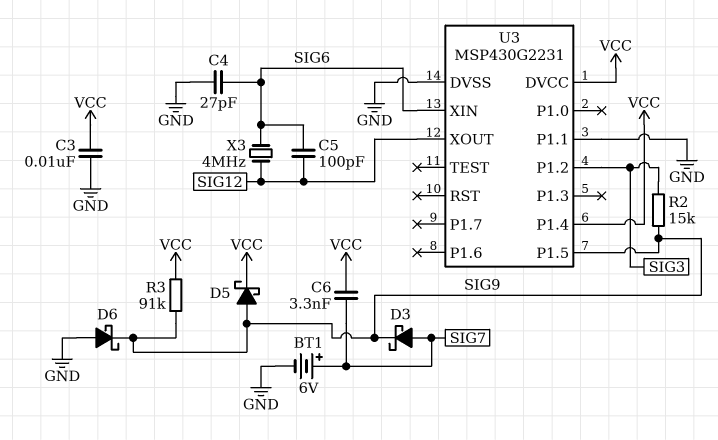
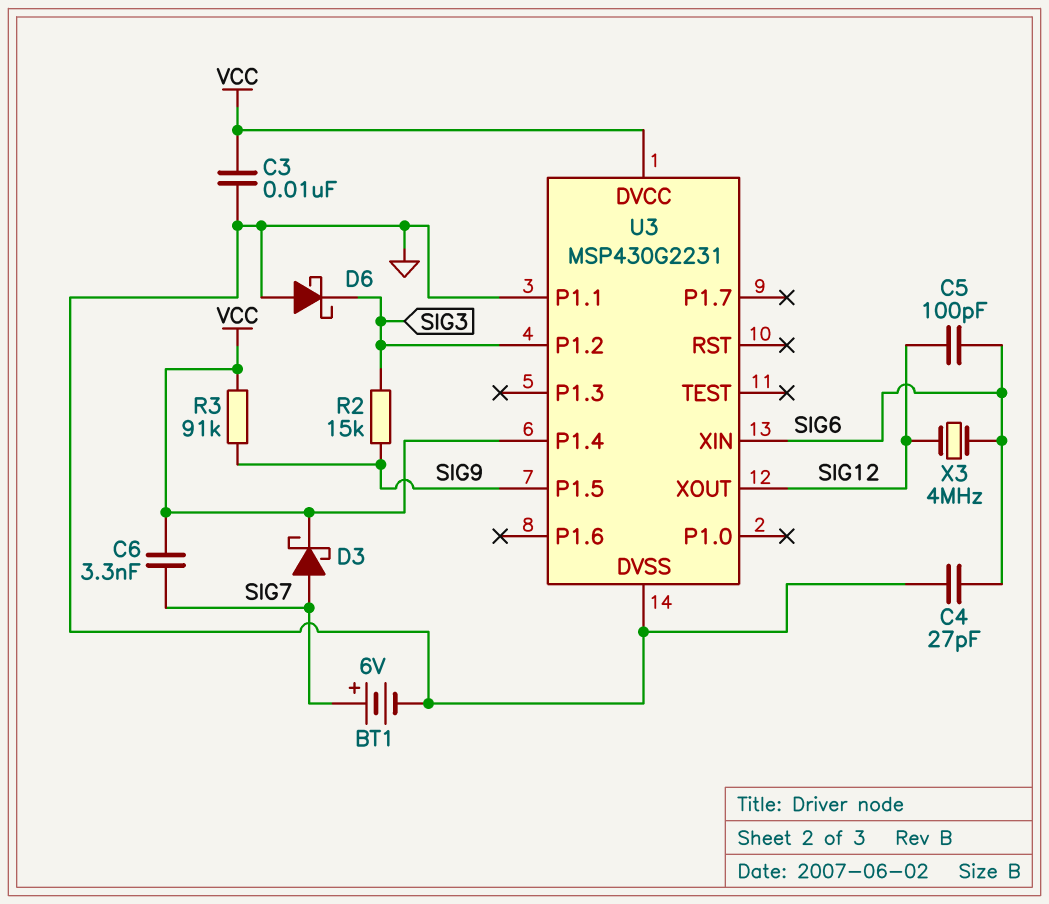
D3: schottky (A SIG7, K SIG9) -> schottky (A SIG7, K VCC)
D5: schottky (A SIG9, K VCC) -> none
D6: schottky (A GND, K SIG9) -> schottky (A GND, K SIG3)

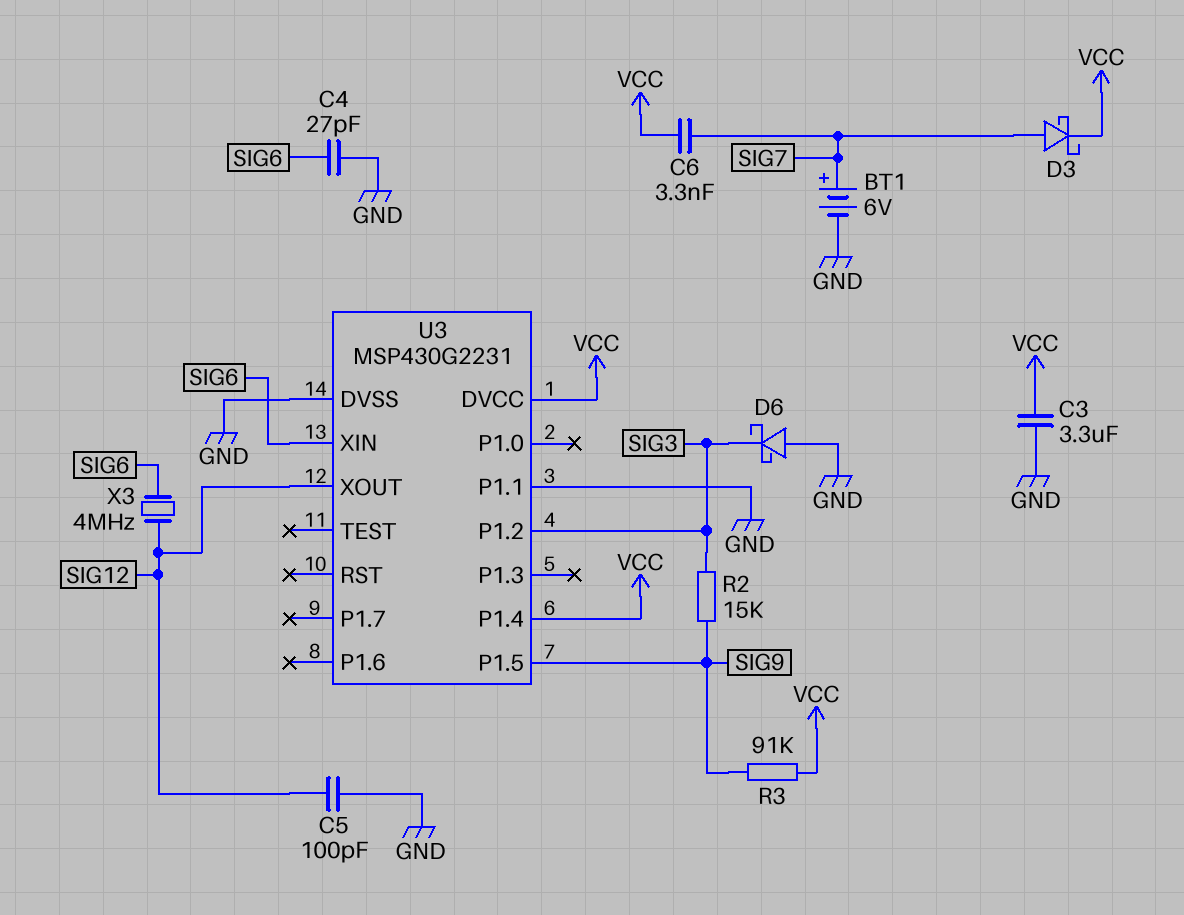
C3: 10nF (GND, VCC) -> 3.3uF (GND, VCC)
C5: 100pF (SIG6, SIG12) -> 100pF (GND, SIG12)

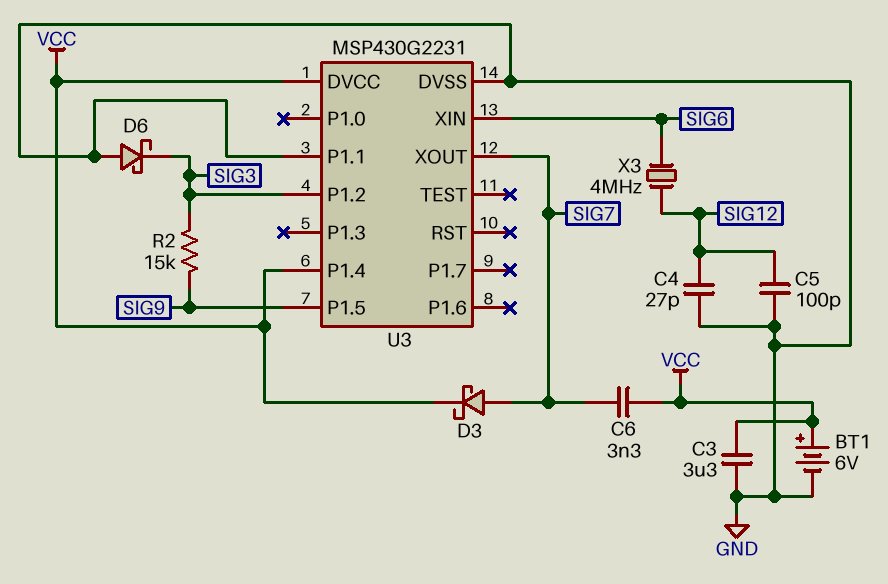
BT1: 6V (plus SIG7, minus GND) -> 6V (plus VCC, minus GND)
C4: 27pF (GND, SIG6) -> 27pF (GND, SIG12)
R3: 91k (SIG9, VCC) -> none
U3 pin XOUT: SIG12 -> SIG7

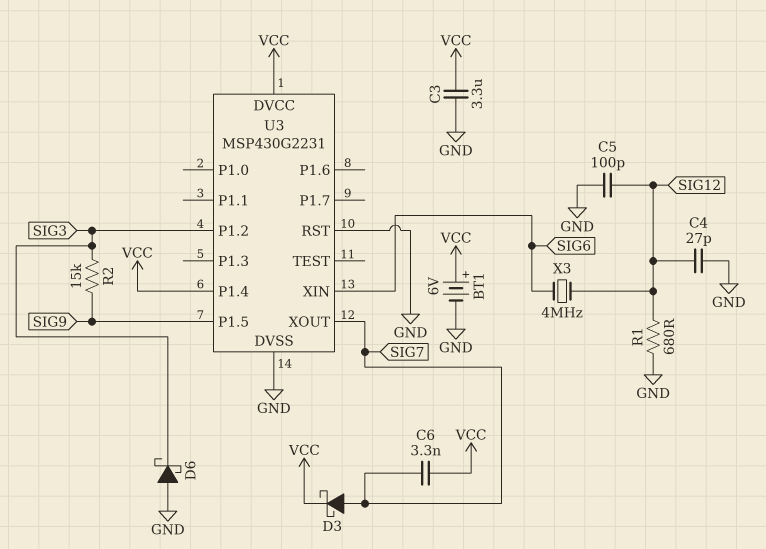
R1: none -> 680 (GND, SIG12)
U3 pin P1.1: GND -> none
U3 pin RST: none -> GND

